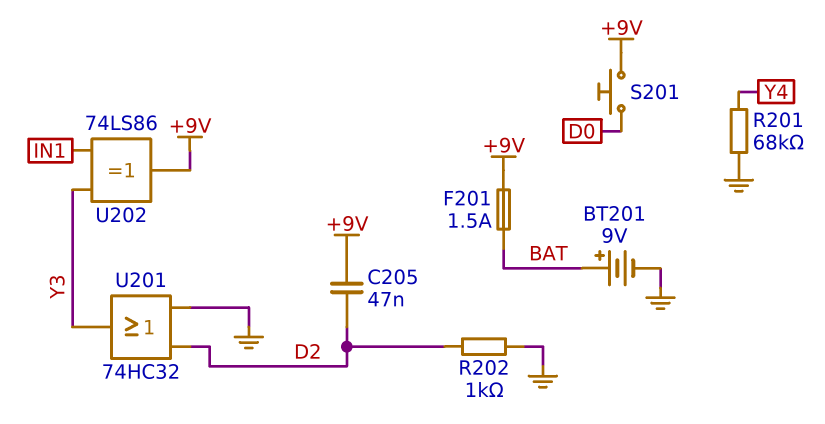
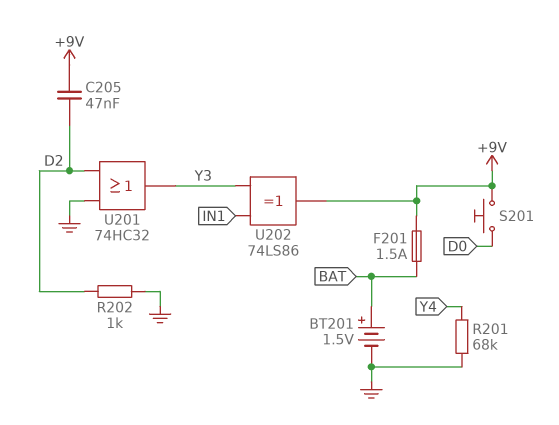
BT201: 9V (plus BAT, minus GND) -> 1.5V (plus BAT, minus GND)

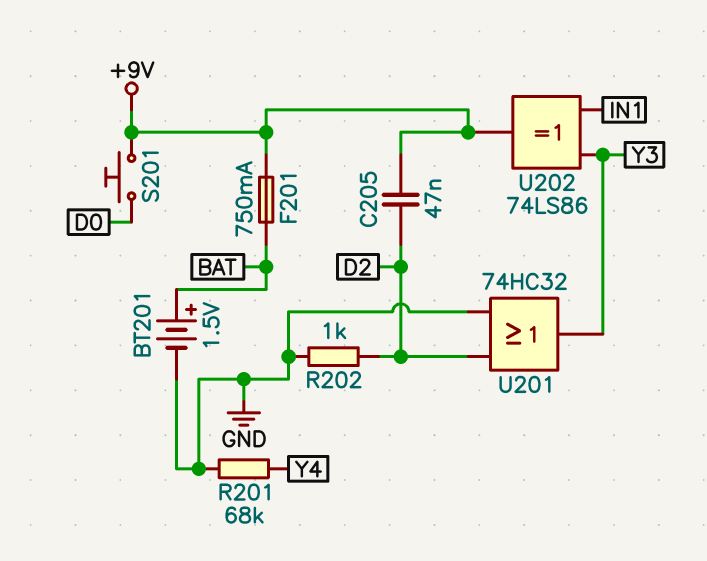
F201: 1.5A (+9V, BAT) -> 750mA (+9V, BAT)

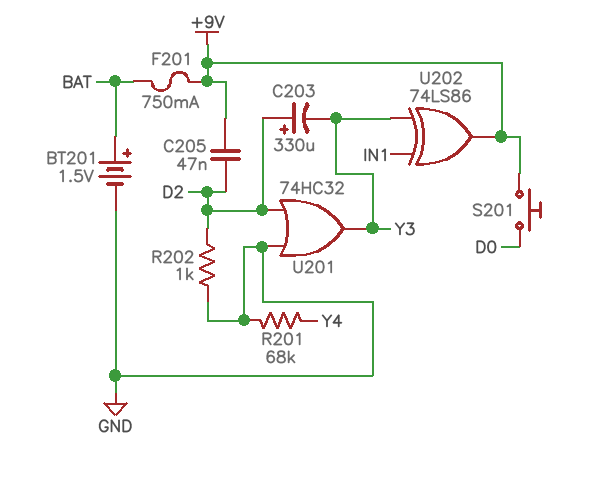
C203: none -> 330uF (plus D2, minus Y3)

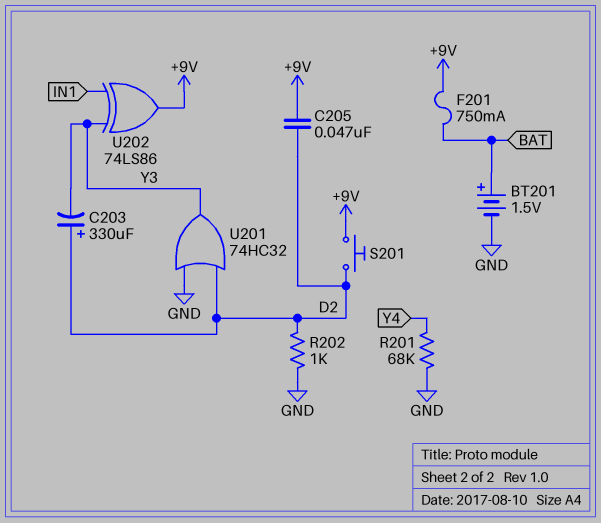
S201: button (+9V, D0) -> button (+9V, D2)

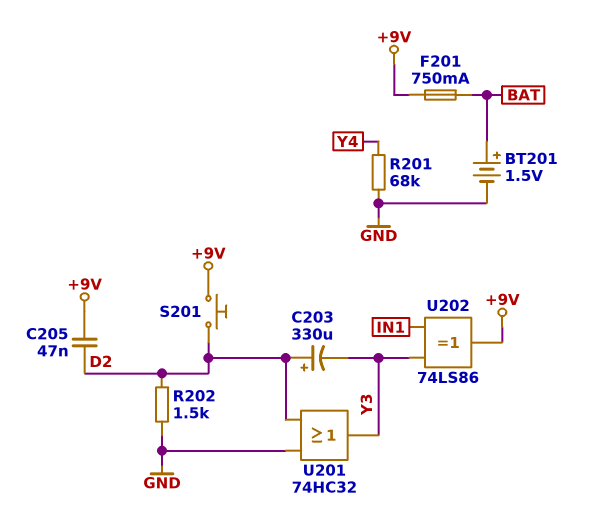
R202: 1k (D2, GND) -> 1.5k (D2, GND)

